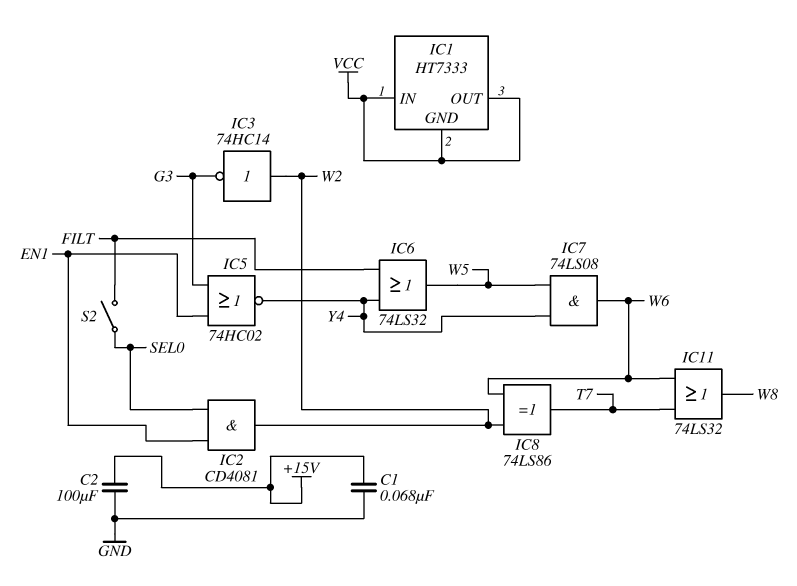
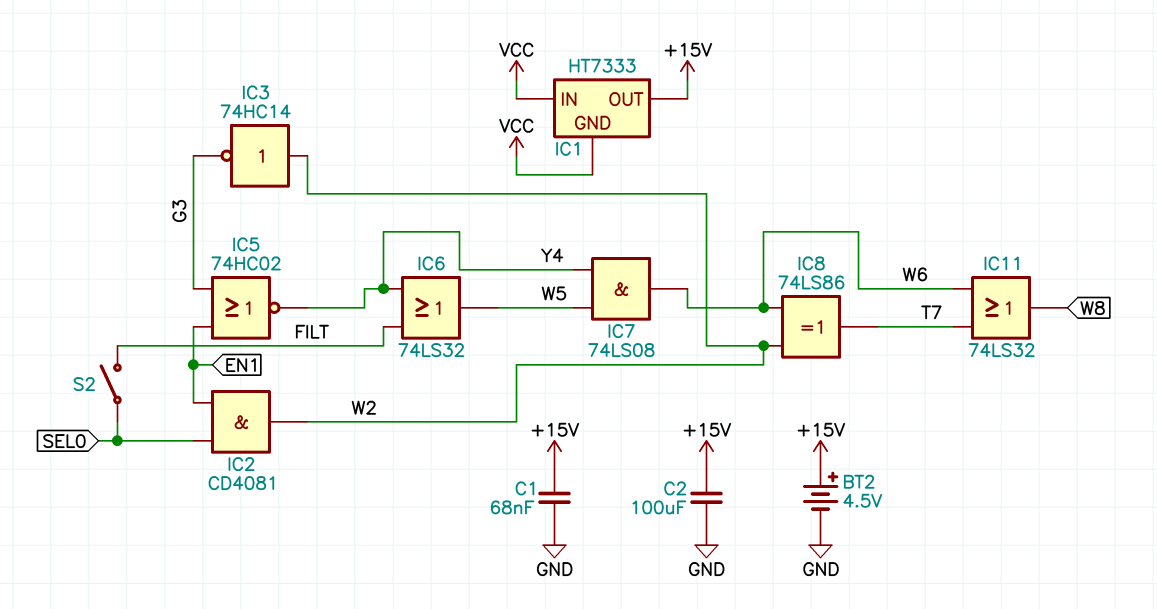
BT2: none -> 4.5V (plus +15V, minus GND)
IC1 pin OUT: VCC -> +15V

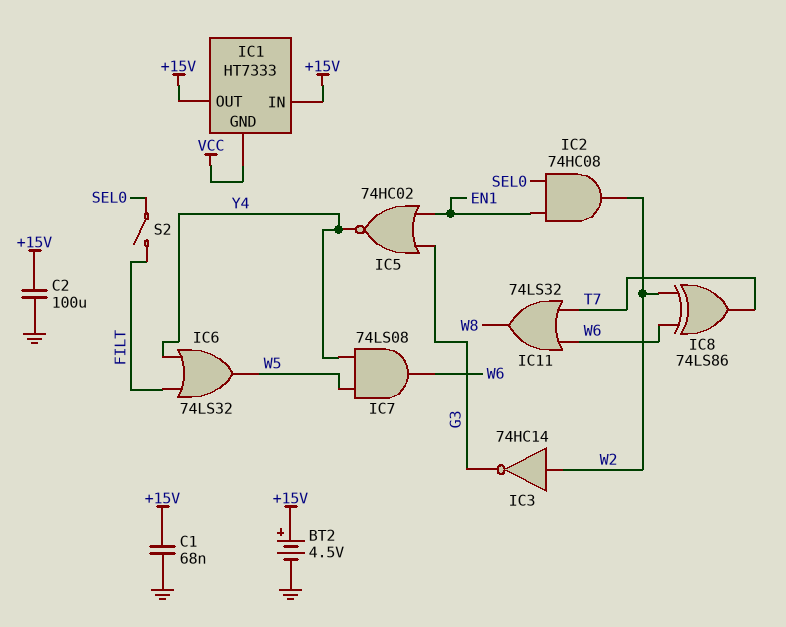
IC1 pin IN: VCC -> +15V
IC2: AND CD4081 (in EN1, in SEL0, out W2) -> AND 74HC08 (in EN1, in SEL0, out W2)

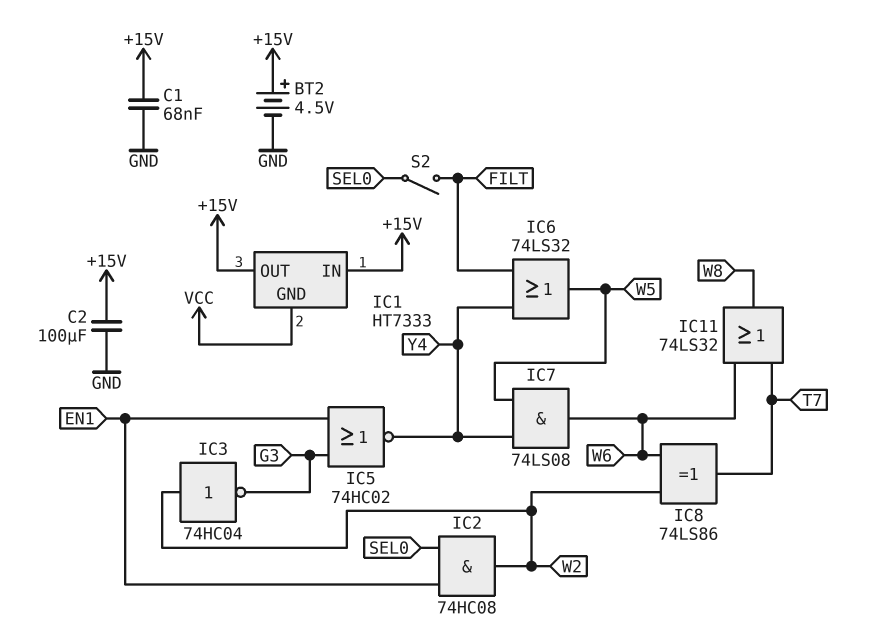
IC3: NOT 74HC14 (in W2, out G3) -> NOT 74HC04 (in W2, out G3)

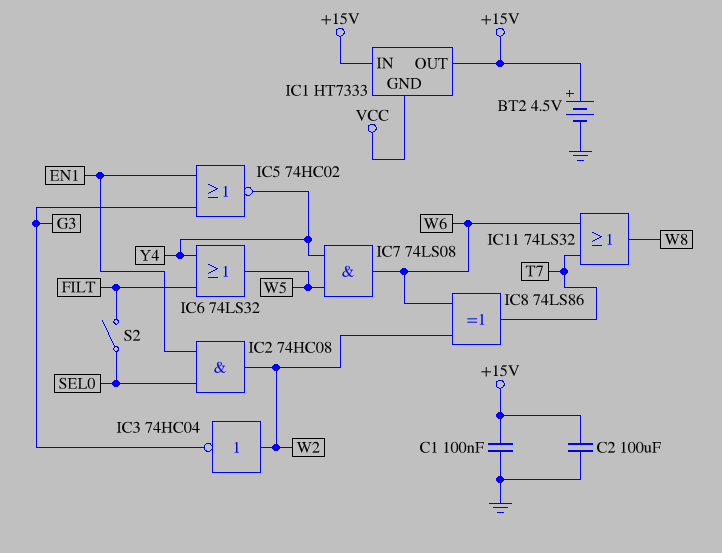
C1: 68nF (+15V, GND) -> 100nF (+15V, GND)

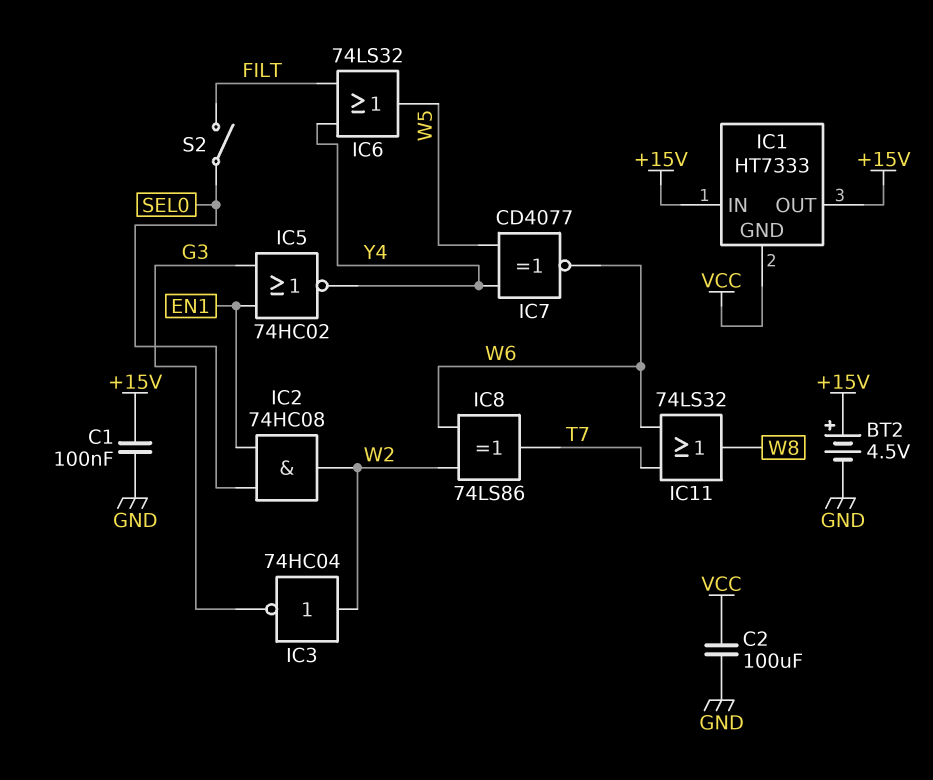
C2: 100uF (+15V, GND) -> 100uF (GND, VCC)
IC7: AND 74LS08 (in W5, in Y4, out W6) -> XNOR CD4077 (in W5, in Y4, out W6)

